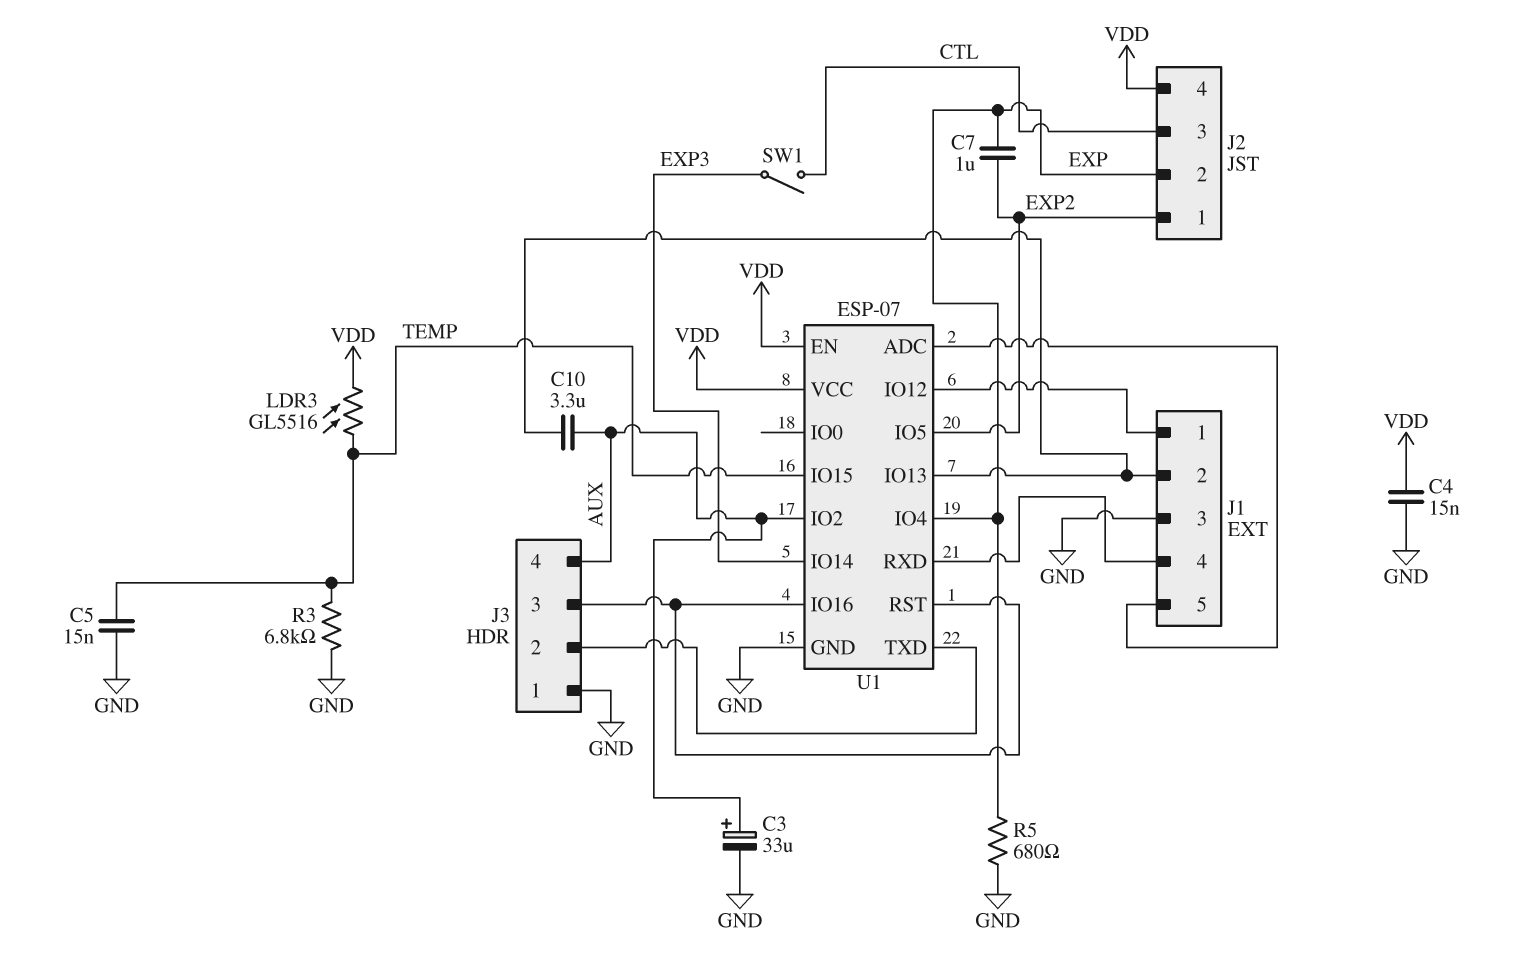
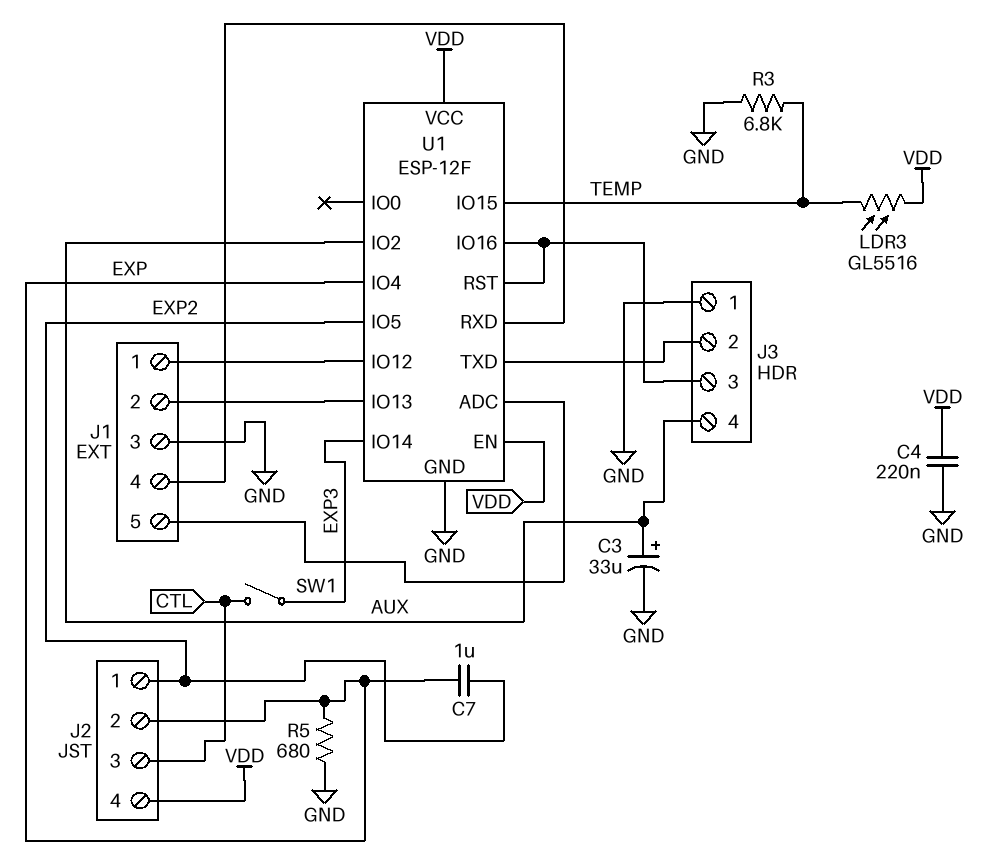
C4: 15nF (GND, VDD) -> 220nF (GND, VDD)
C5: 15nF (GND, TEMP) -> none
C10: 3.3uF (AUX, J1/2) -> none
U1: ESP-07 -> ESP-12F

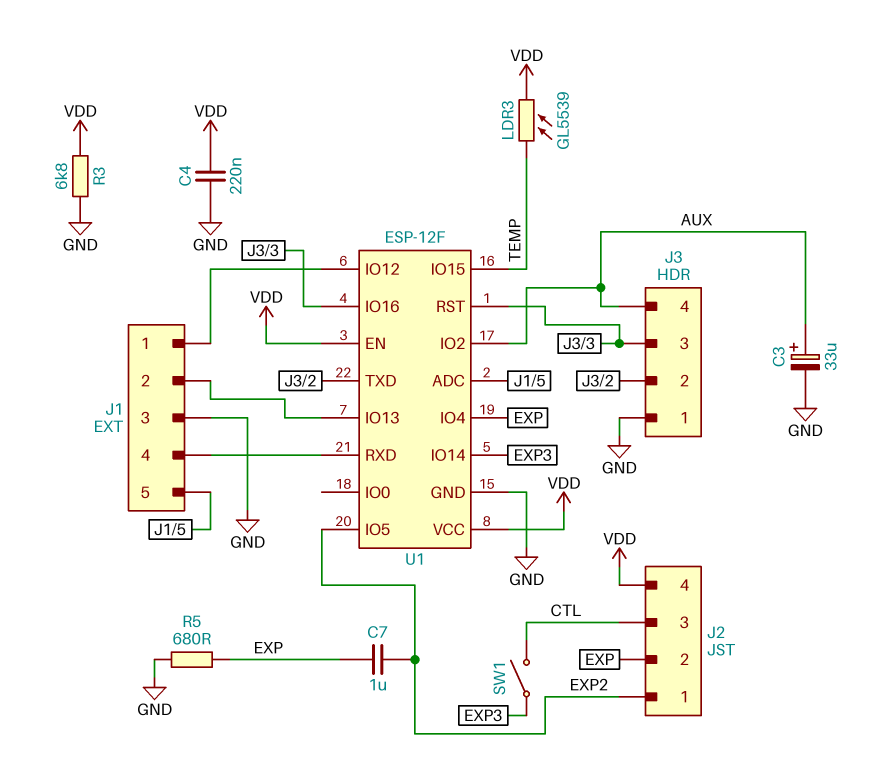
LDR3: GL5516 (TEMP, VDD) -> GL5539 (TEMP, VDD)
R3: 6.8k (GND, TEMP) -> 6.8k (GND, VDD)

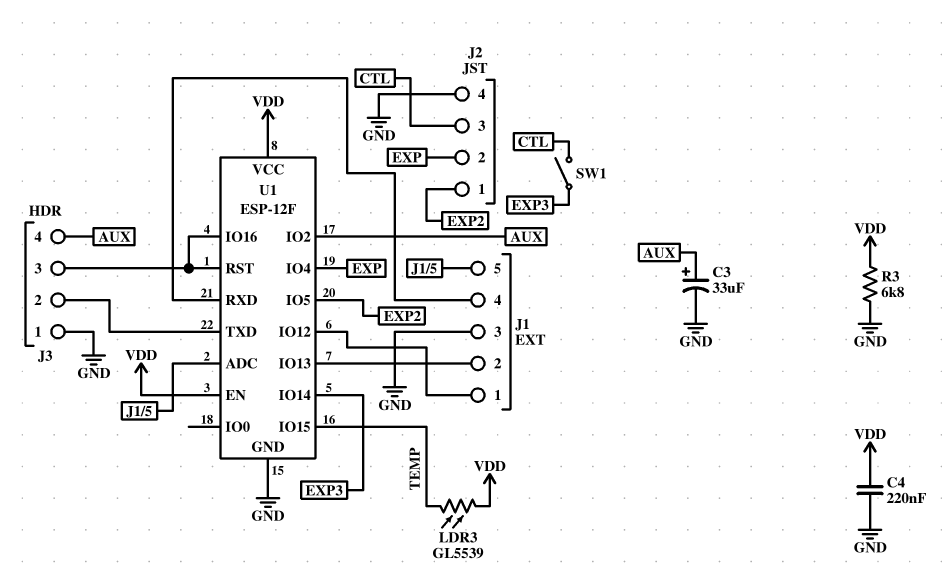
C7: 1uF (EXP, EXP2) -> none
J2 pin 4: VDD -> GND
R5: 680 (EXP, GND) -> none

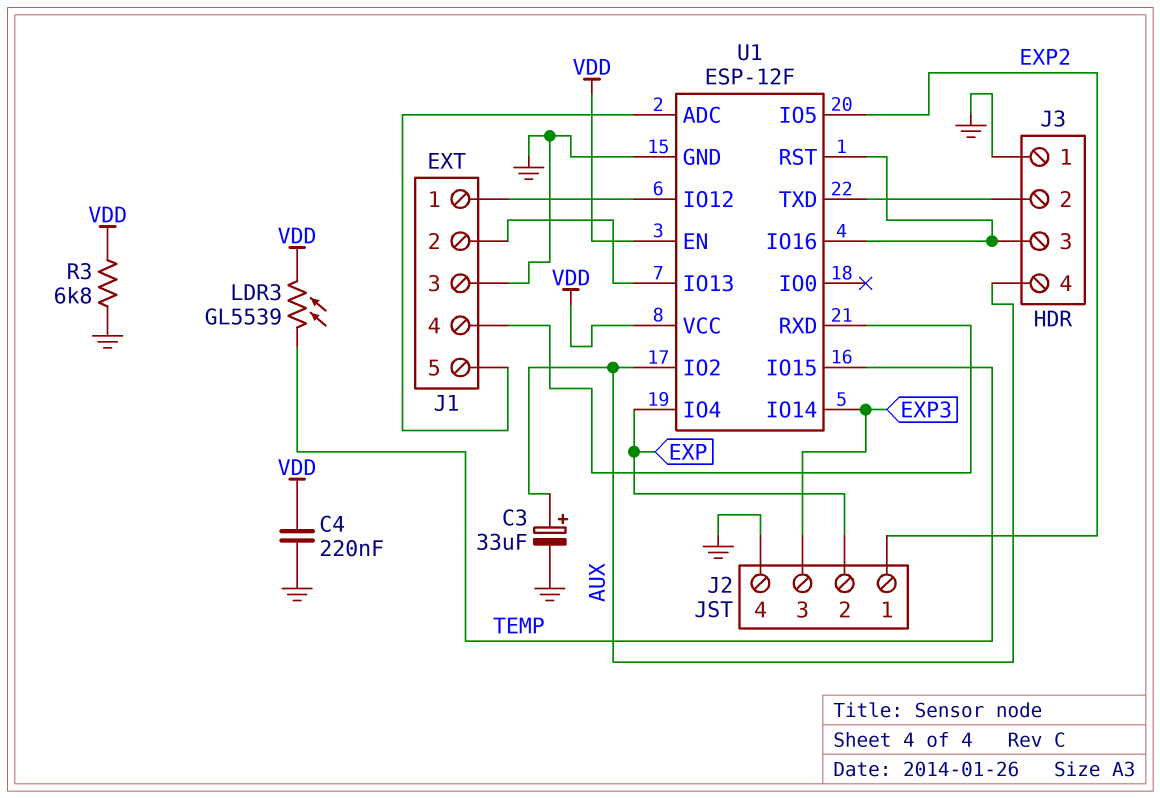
J2 pin 3: CTL -> EXP3
SW1: switch (CTL, EXP3) -> none

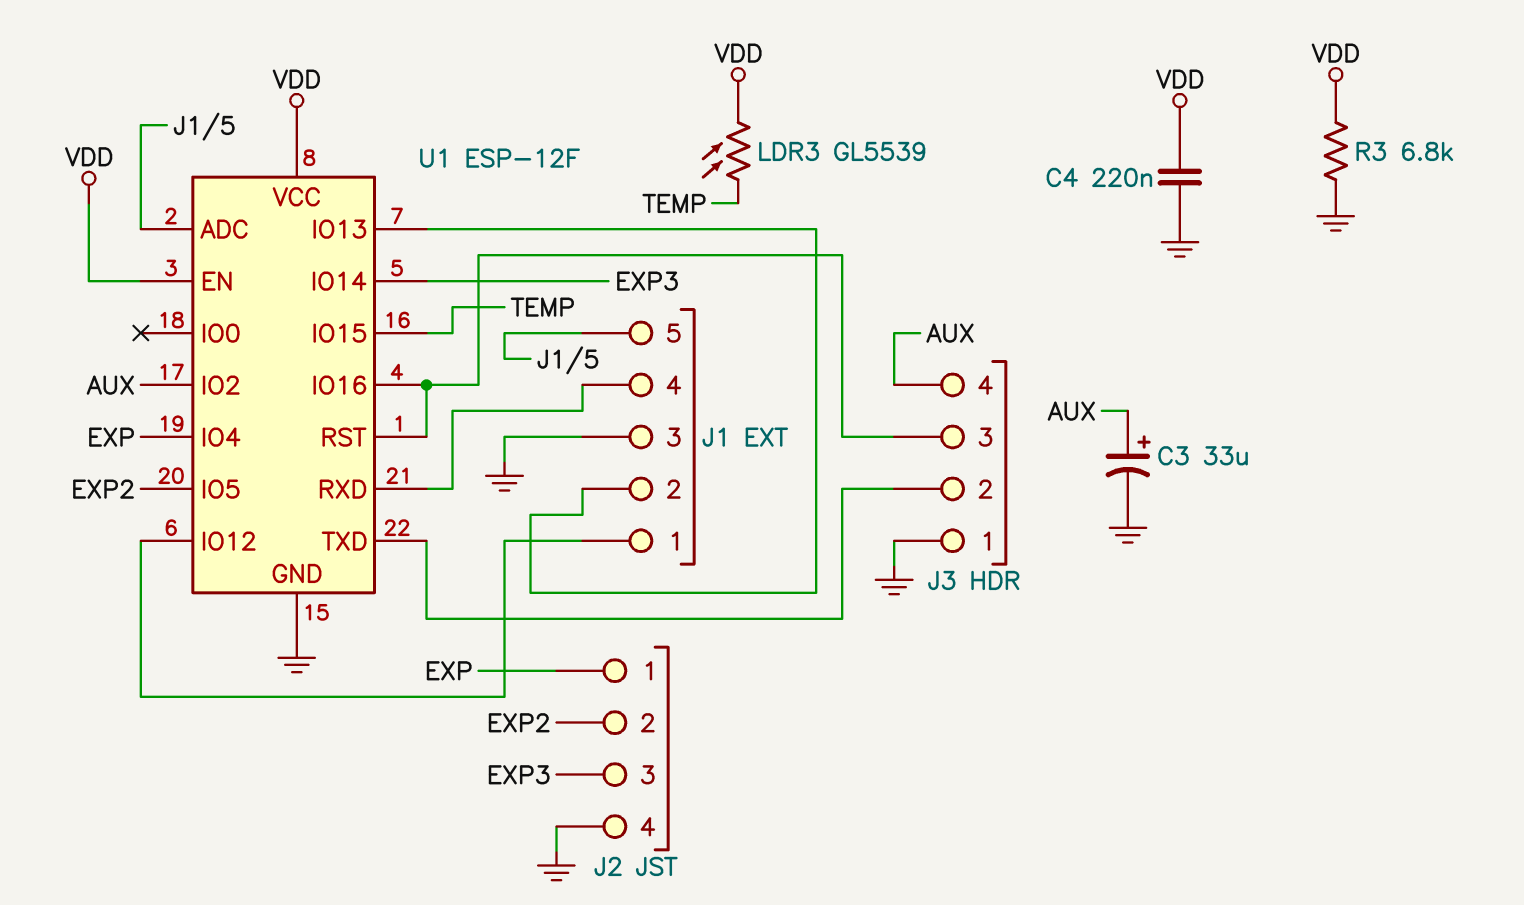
J2 pin 1: EXP2 -> EXP
J2 pin 2: EXP -> EXP2

